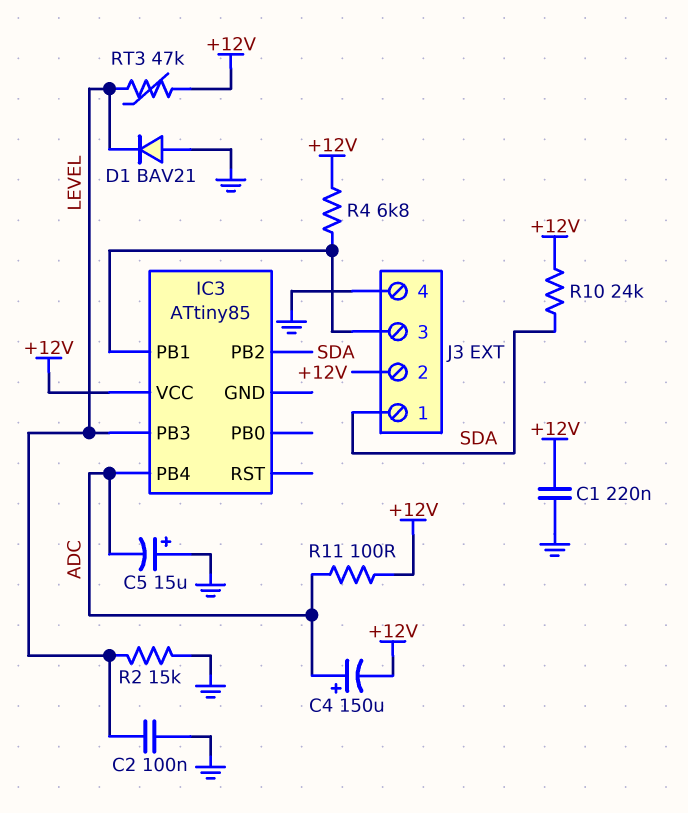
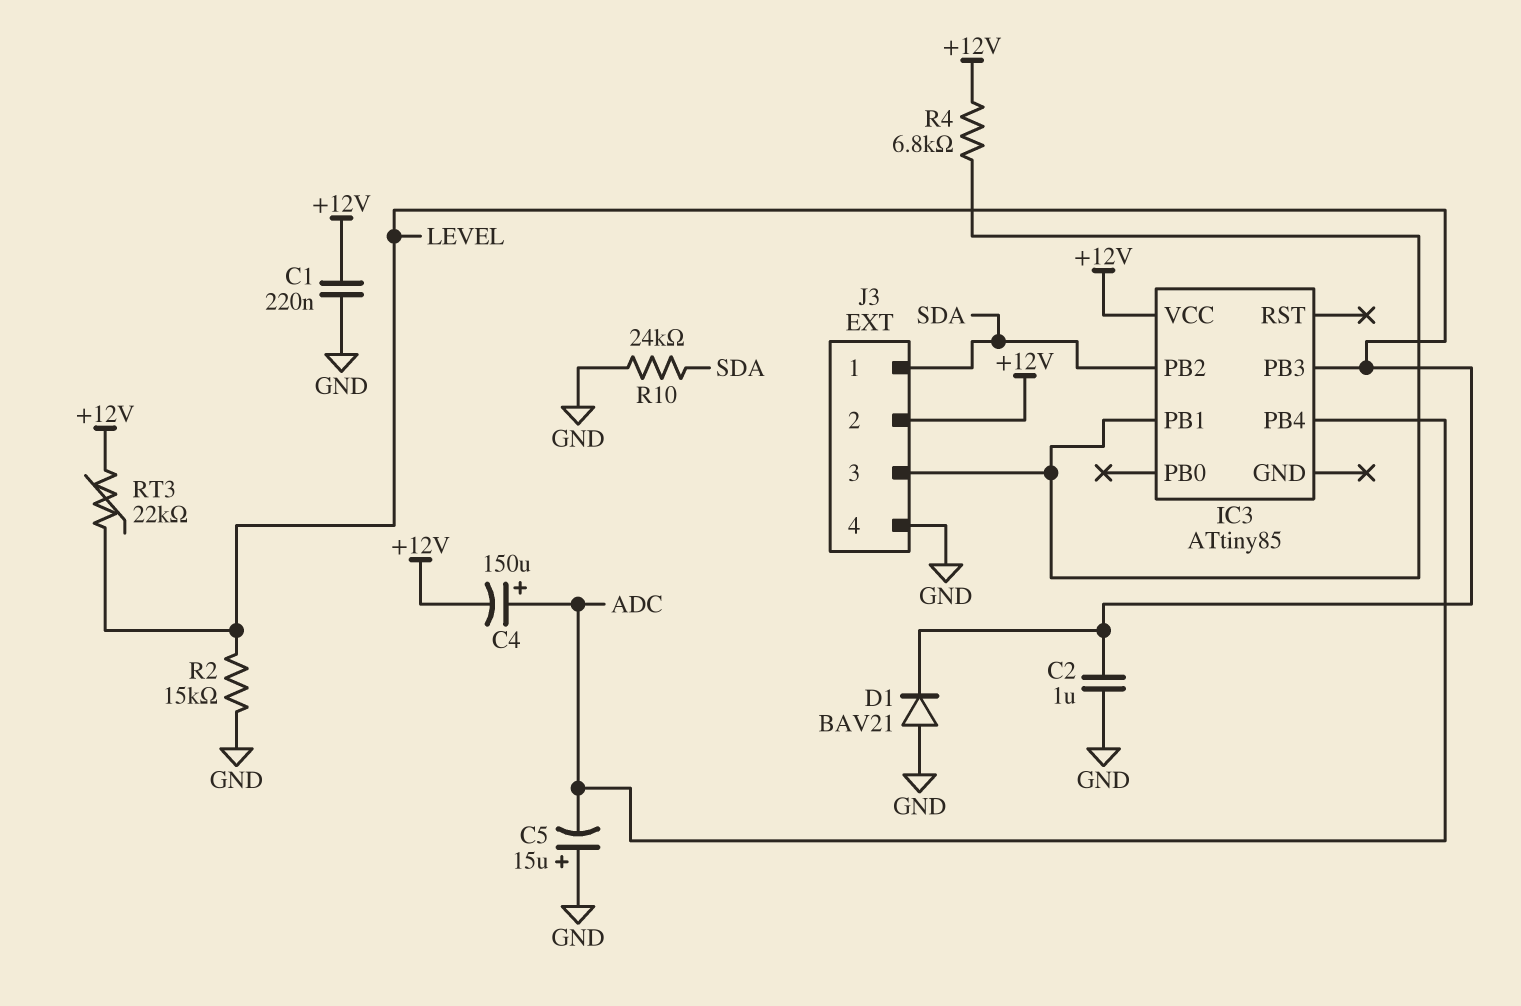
C2: 100nF (GND, LEVEL) -> 1uF (GND, LEVEL)
R10: 24k (+12V, SDA) -> 24k (GND, SDA)
R11: 100 (+12V, ADC) -> none
RT3: 47k (+12V, LEVEL) -> 22k (+12V, LEVEL)

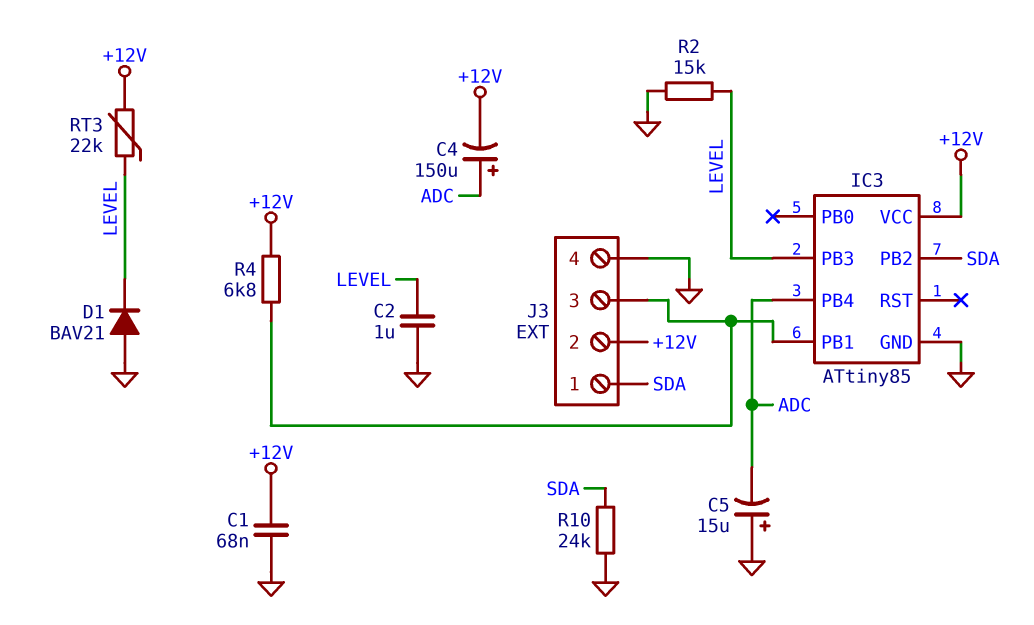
C1: 220nF (+12V, GND) -> 68nF (+12V, GND)
IC3 pin GND: none -> GND

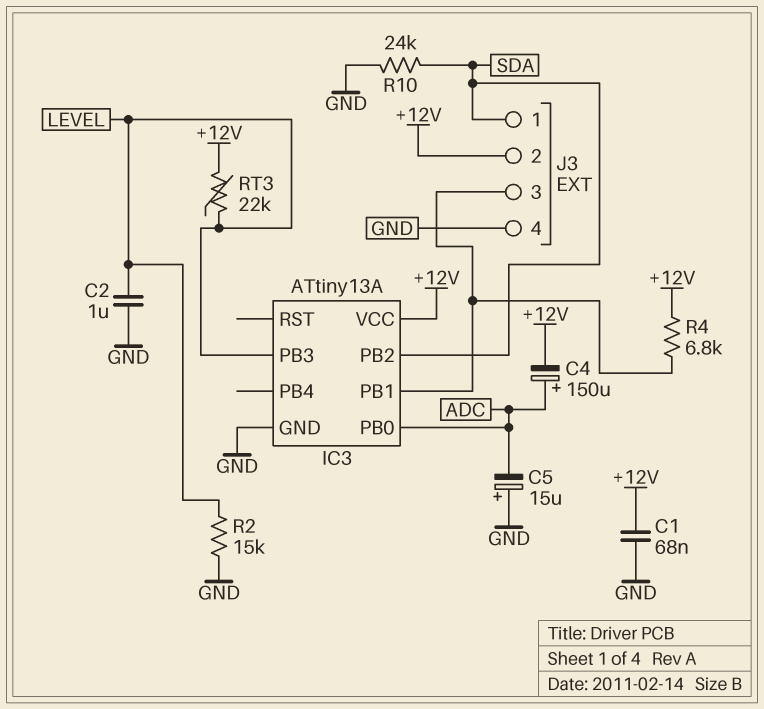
D1: diode BAV21 (A GND, K LEVEL) -> none
IC3: ATtiny85 -> ATtiny13A
IC3 pin PB0: none -> ADC
IC3 pin PB4: ADC -> none

